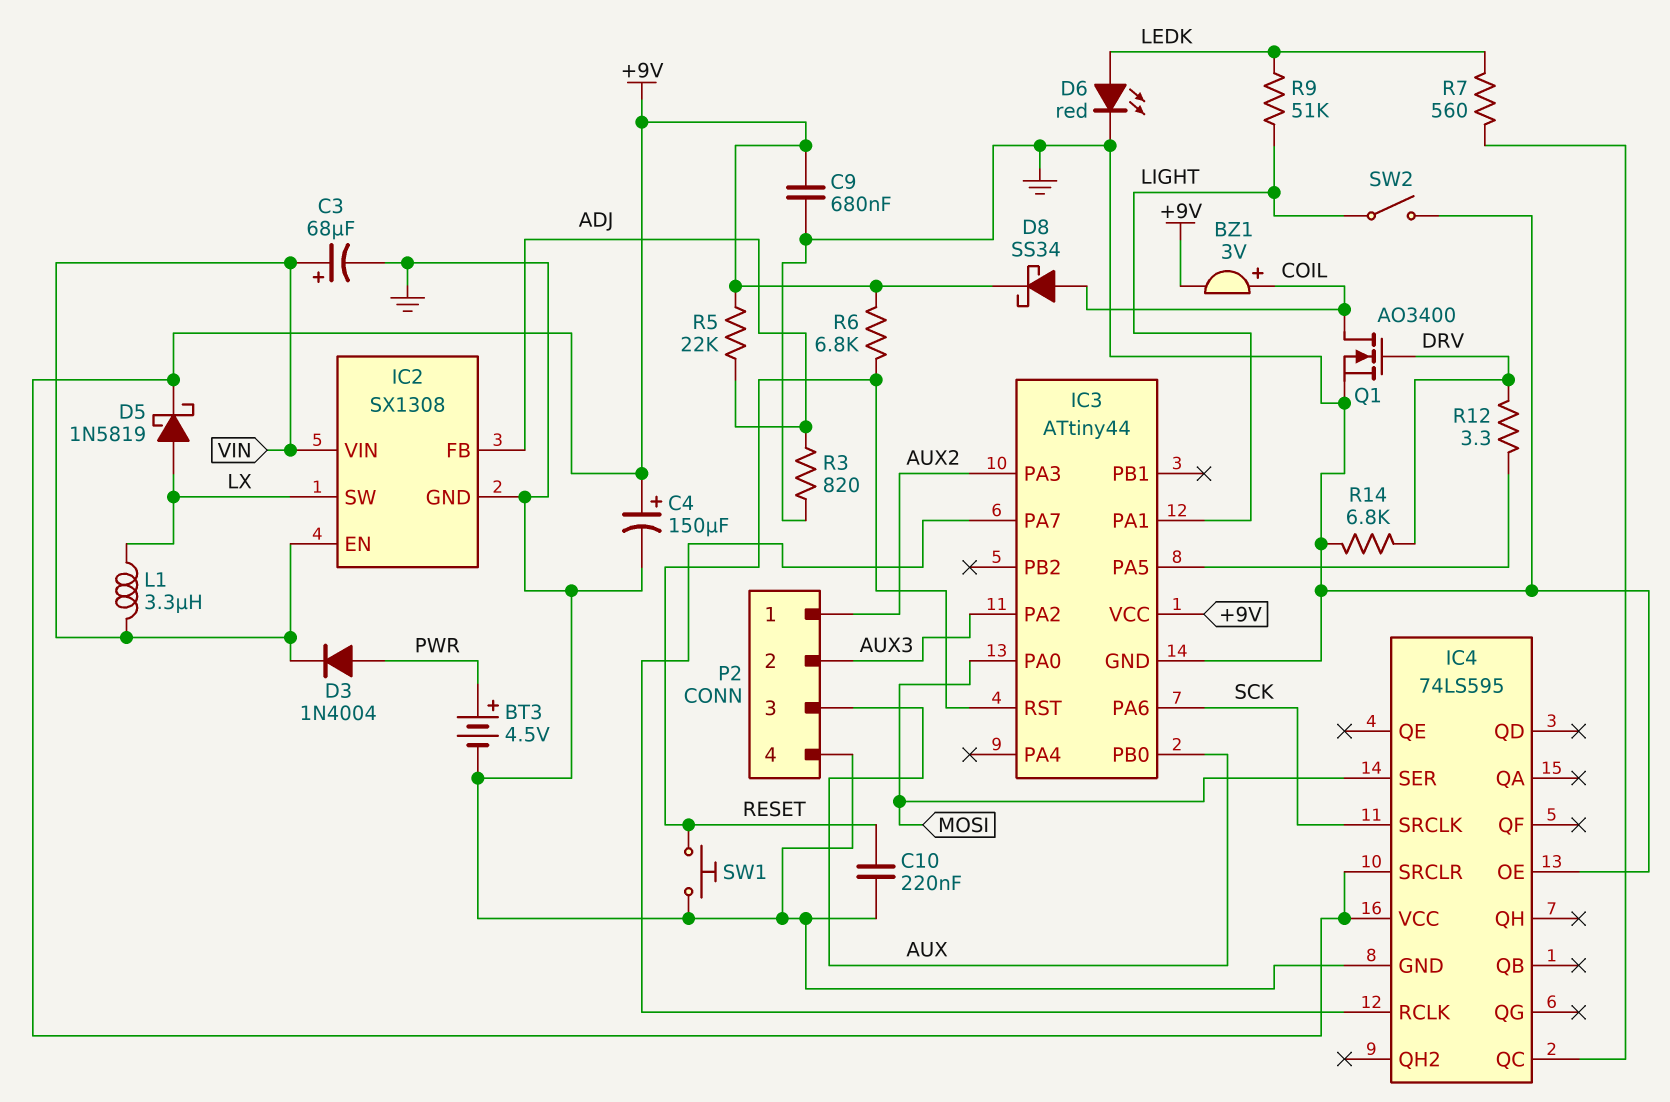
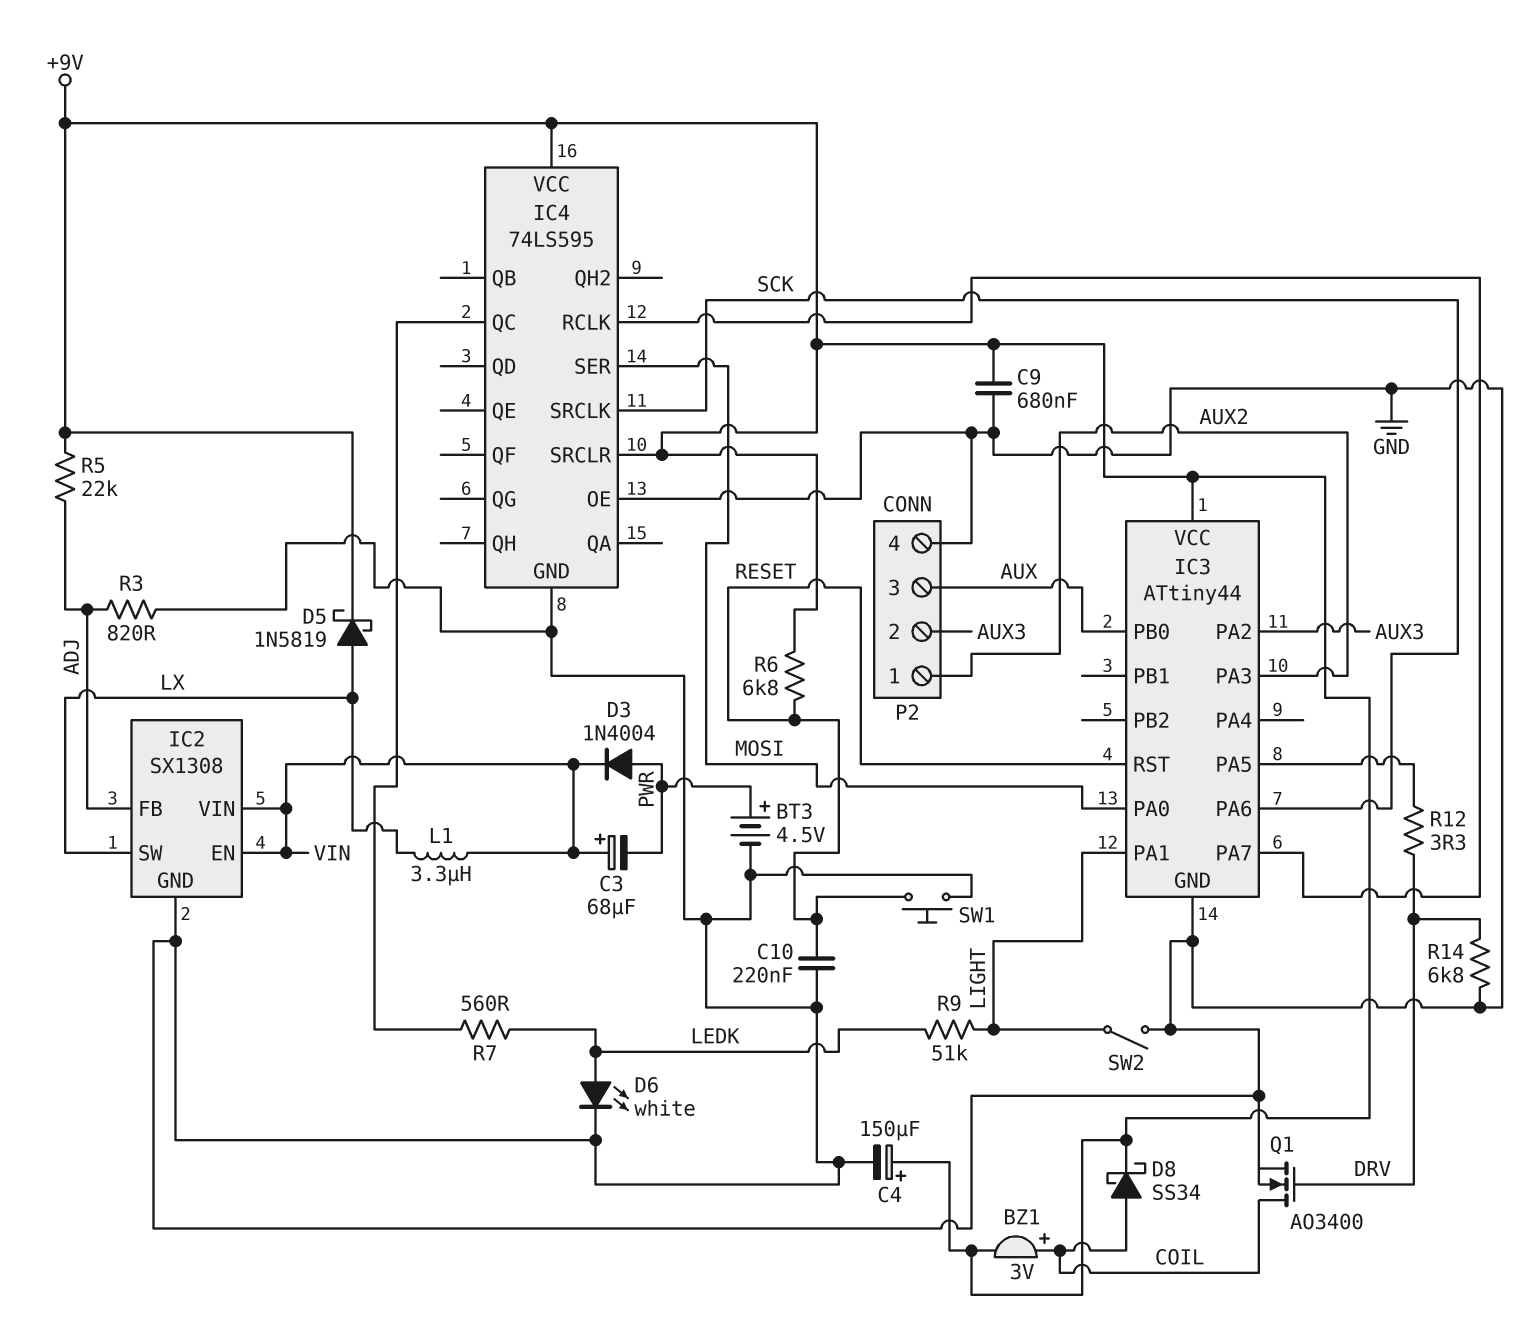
C3: 68uF (plus VIN, minus GND) -> 68uF (plus VIN, minus PWR)
D6: LED red (A LEDK, K GND) -> LED white (A LEDK, K GND)

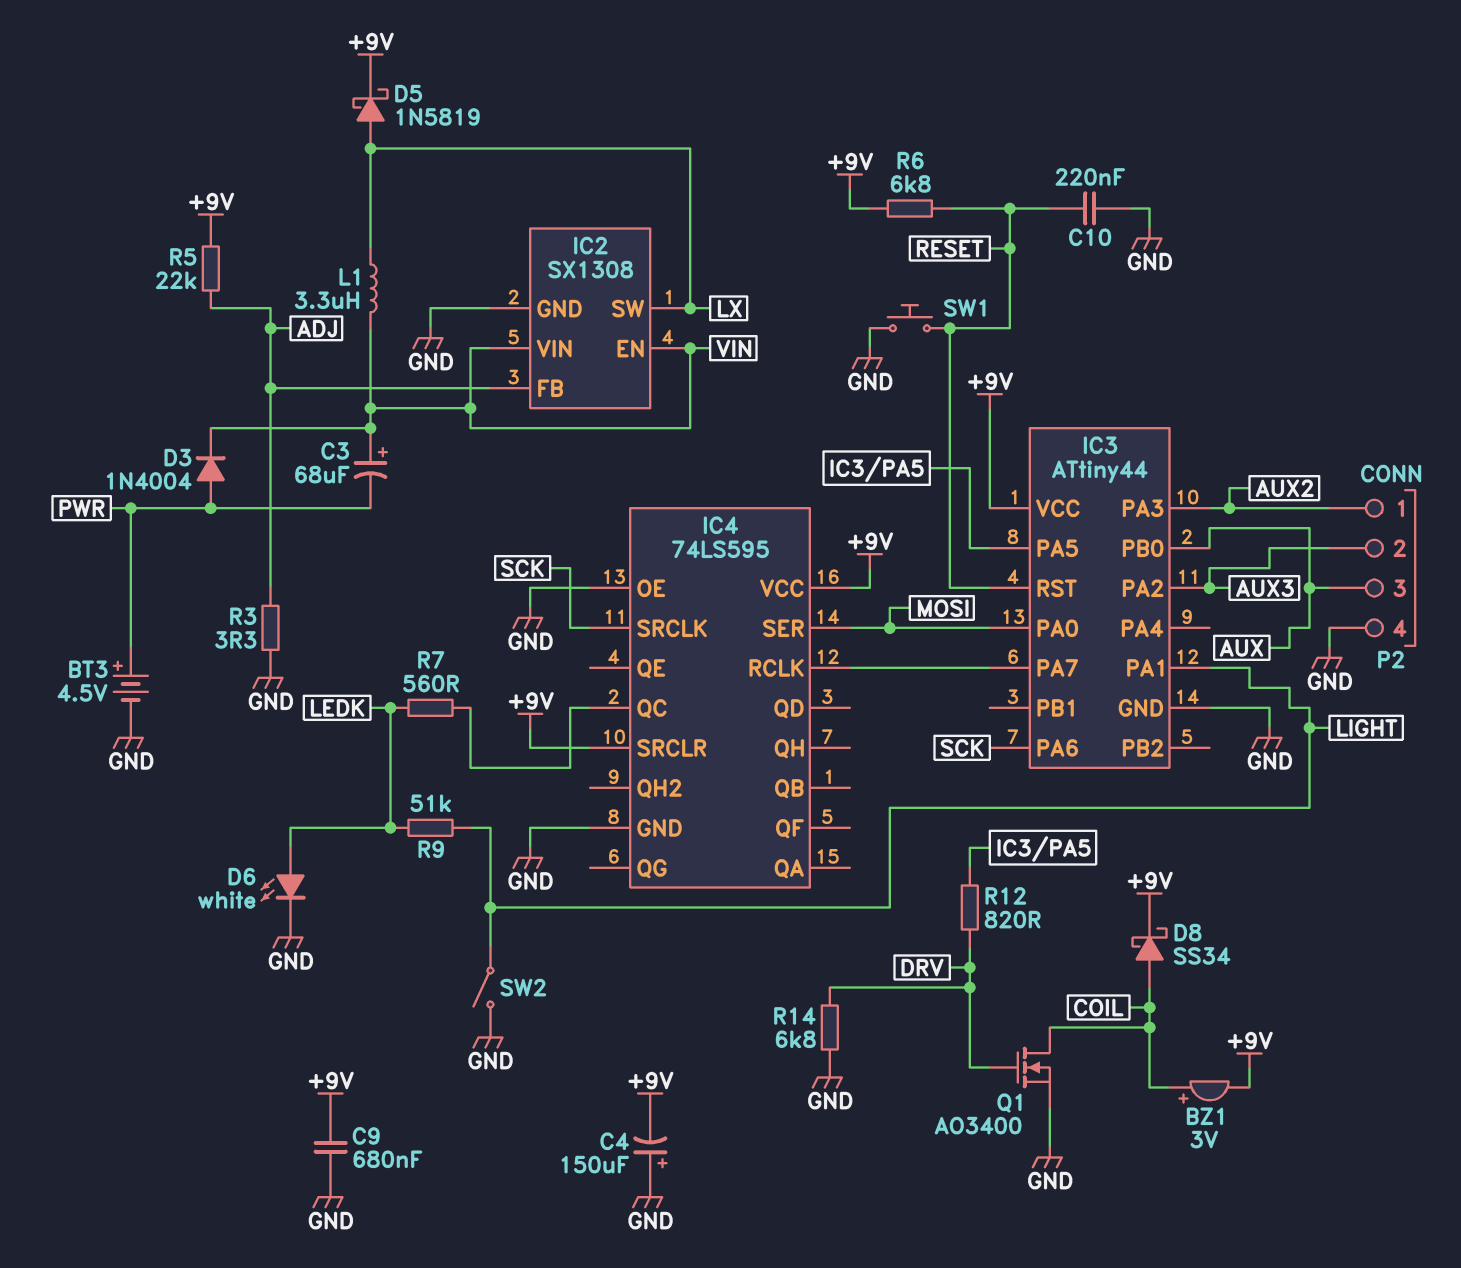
C4: 150uF (plus +9V, minus GND) -> 150uF (plus GND, minus +9V)
R3: 820 (ADJ, GND) -> 3.3 (ADJ, GND)
R12: 3.3 (DRV, IC3/PA5) -> 820 (DRV, IC3/PA5)

